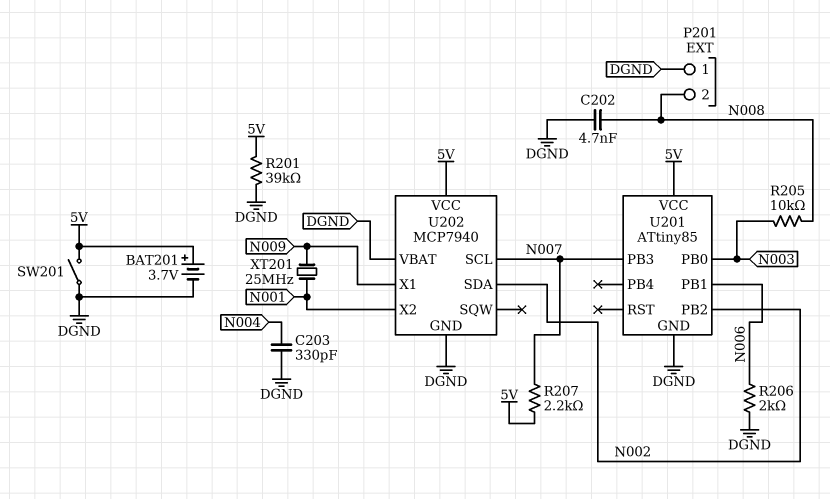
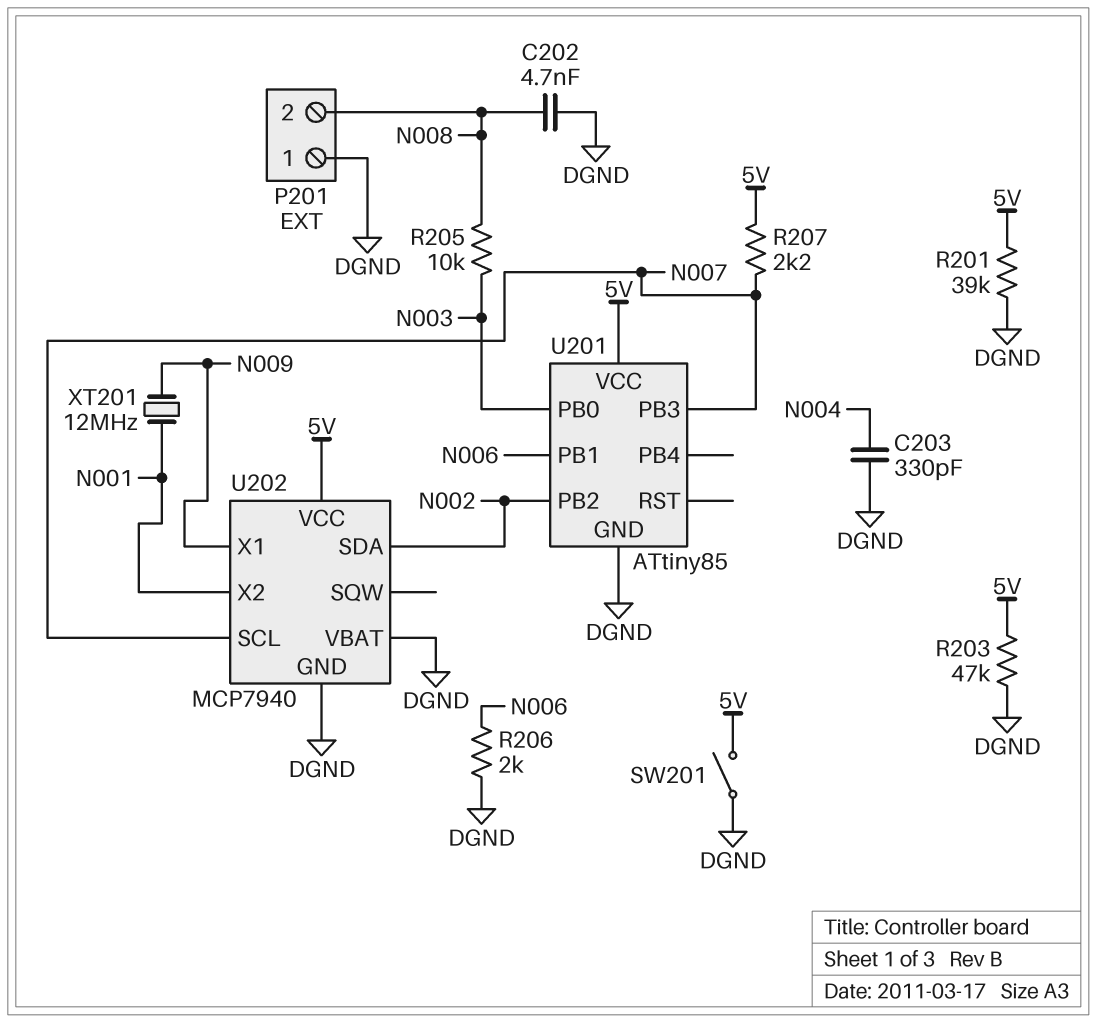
BAT201: 3.7V (plus 5V, minus DGND) -> none
R203: none -> 47k (5V, DGND)
XT201: 25MHz (N001, N009) -> 12MHz (N001, N009)

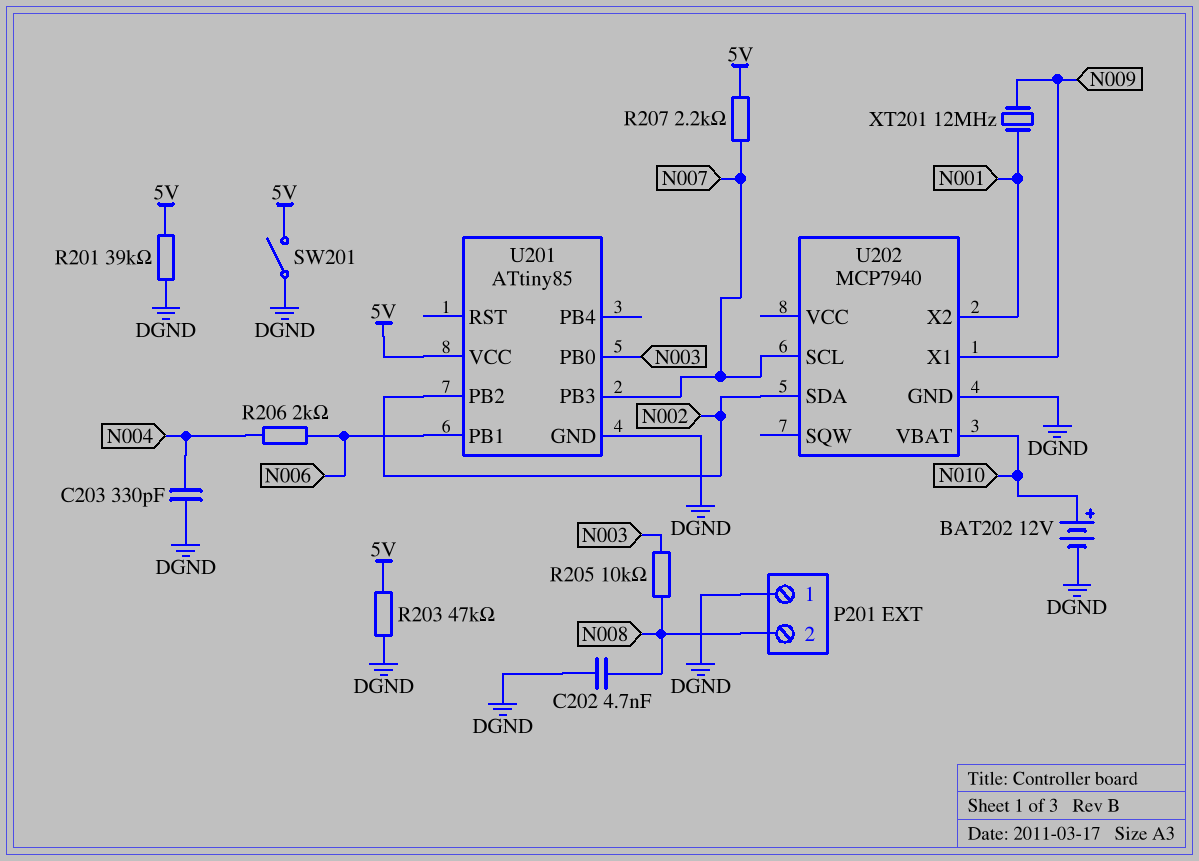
BAT202: none -> 12V (plus N010, minus DGND)
R206: 2k (DGND, N006) -> 2k (N004, N006)
U202 pin VBAT: DGND -> N010
U202 pin VCC: 5V -> none

